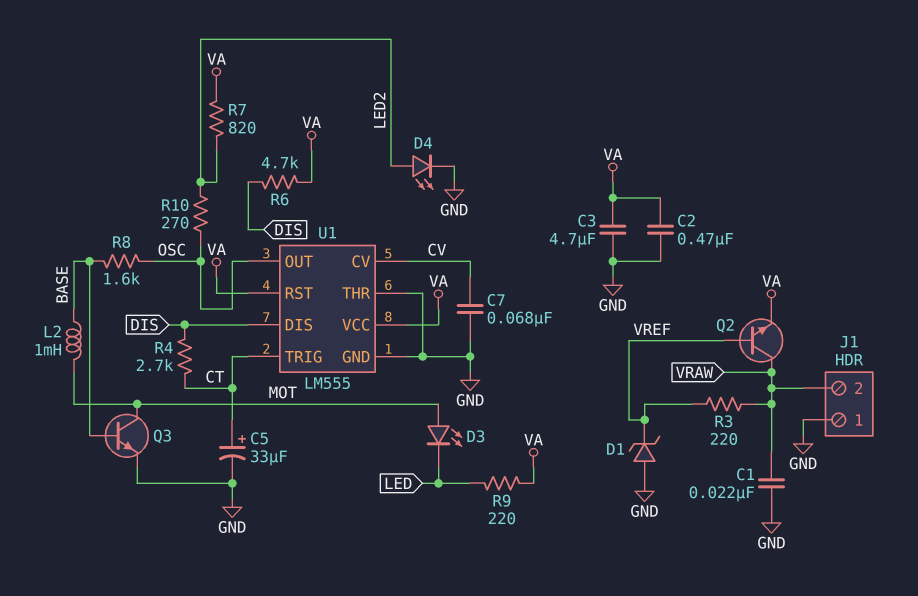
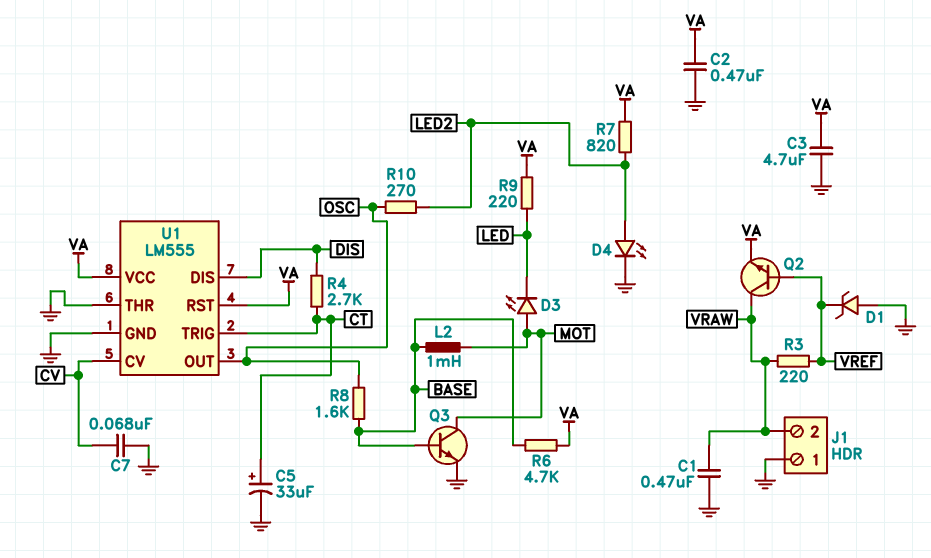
C1: 22nF (GND, VRAW) -> 470nF (GND, VRAW)
R6: 4.7k (DIS, VA) -> 4.7k (BASE, VA)

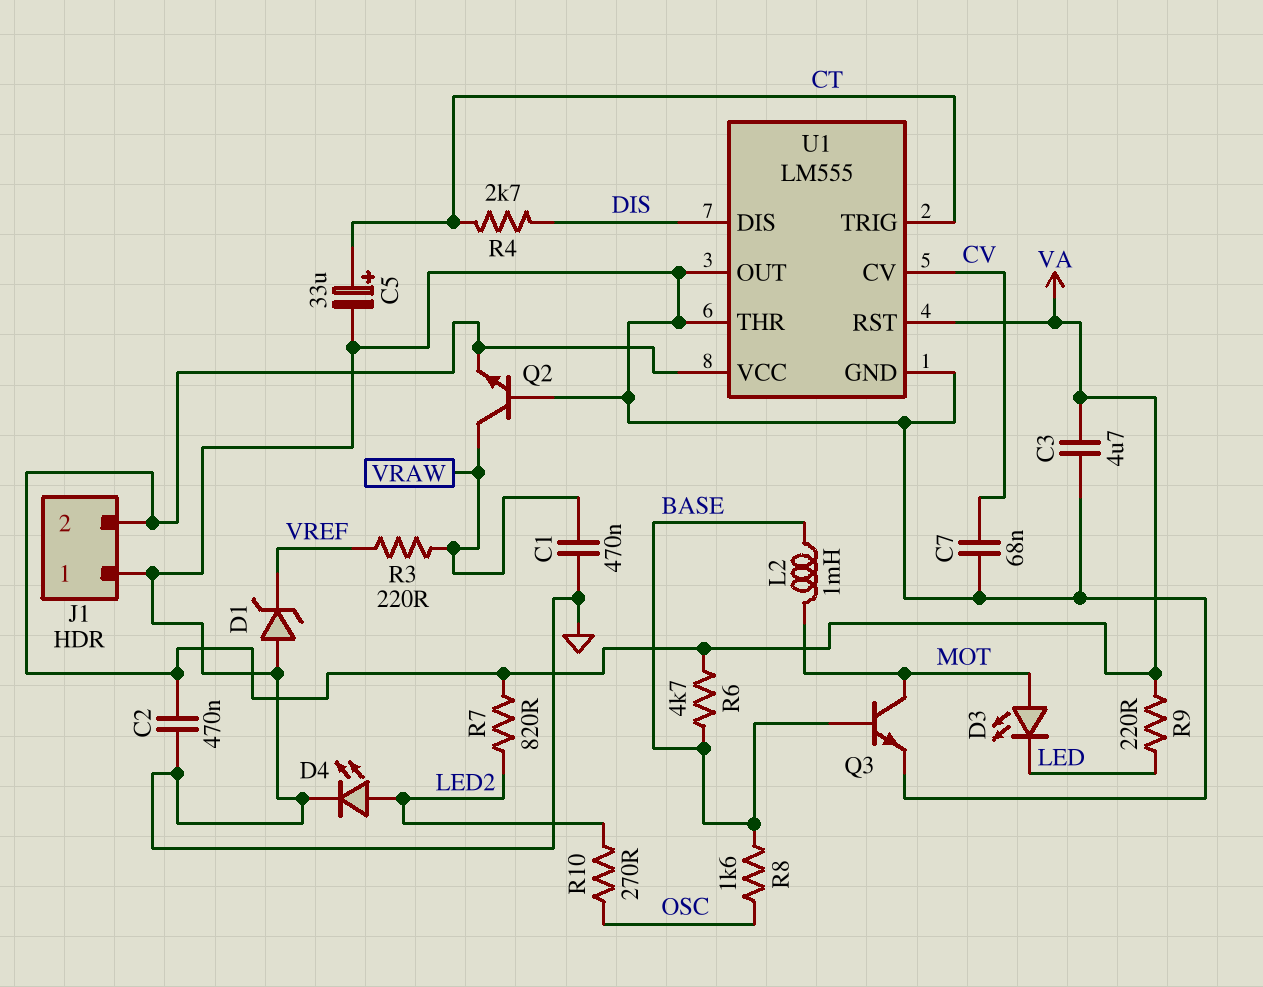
J1 pin 2: VRAW -> VA
Q2: NPN (B VREF, C VRAW, E VA) -> NPN (B GND, C VRAW, E VA)
U1 pin OUT: OSC -> GND

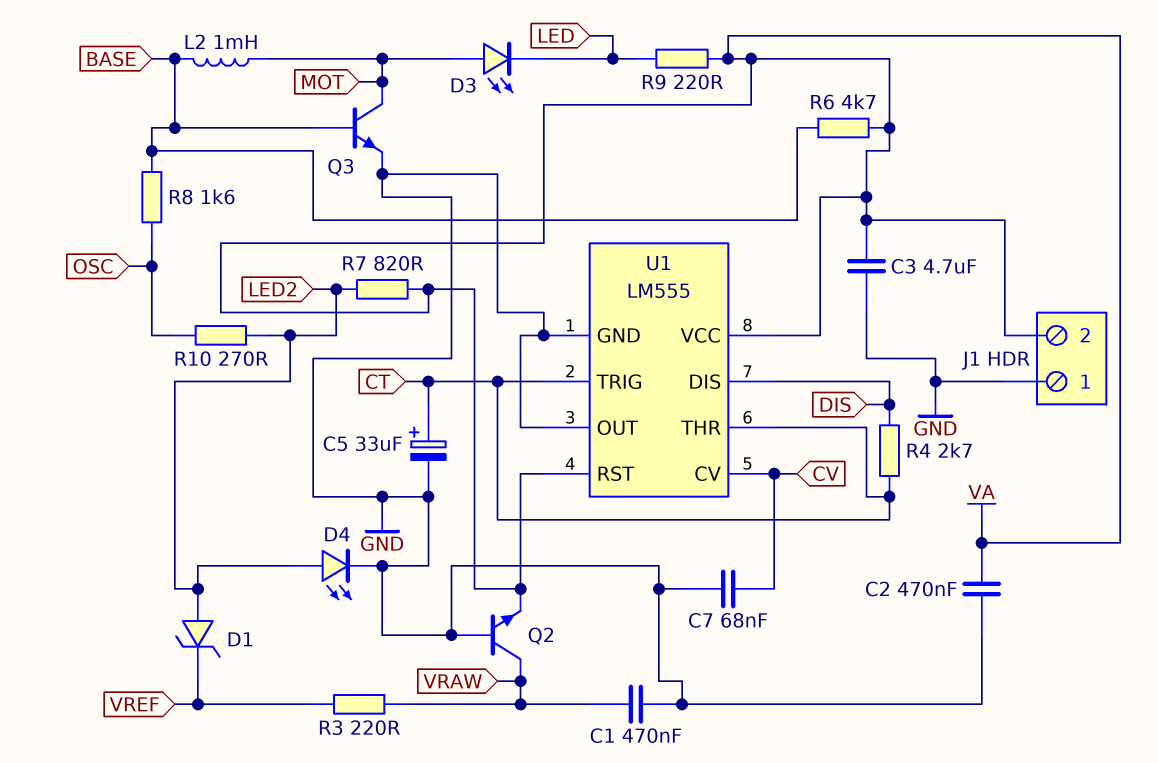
D1: zener (A GND, K VREF) -> zener (A LED2, K VREF)
U1 pin THR: GND -> CT

